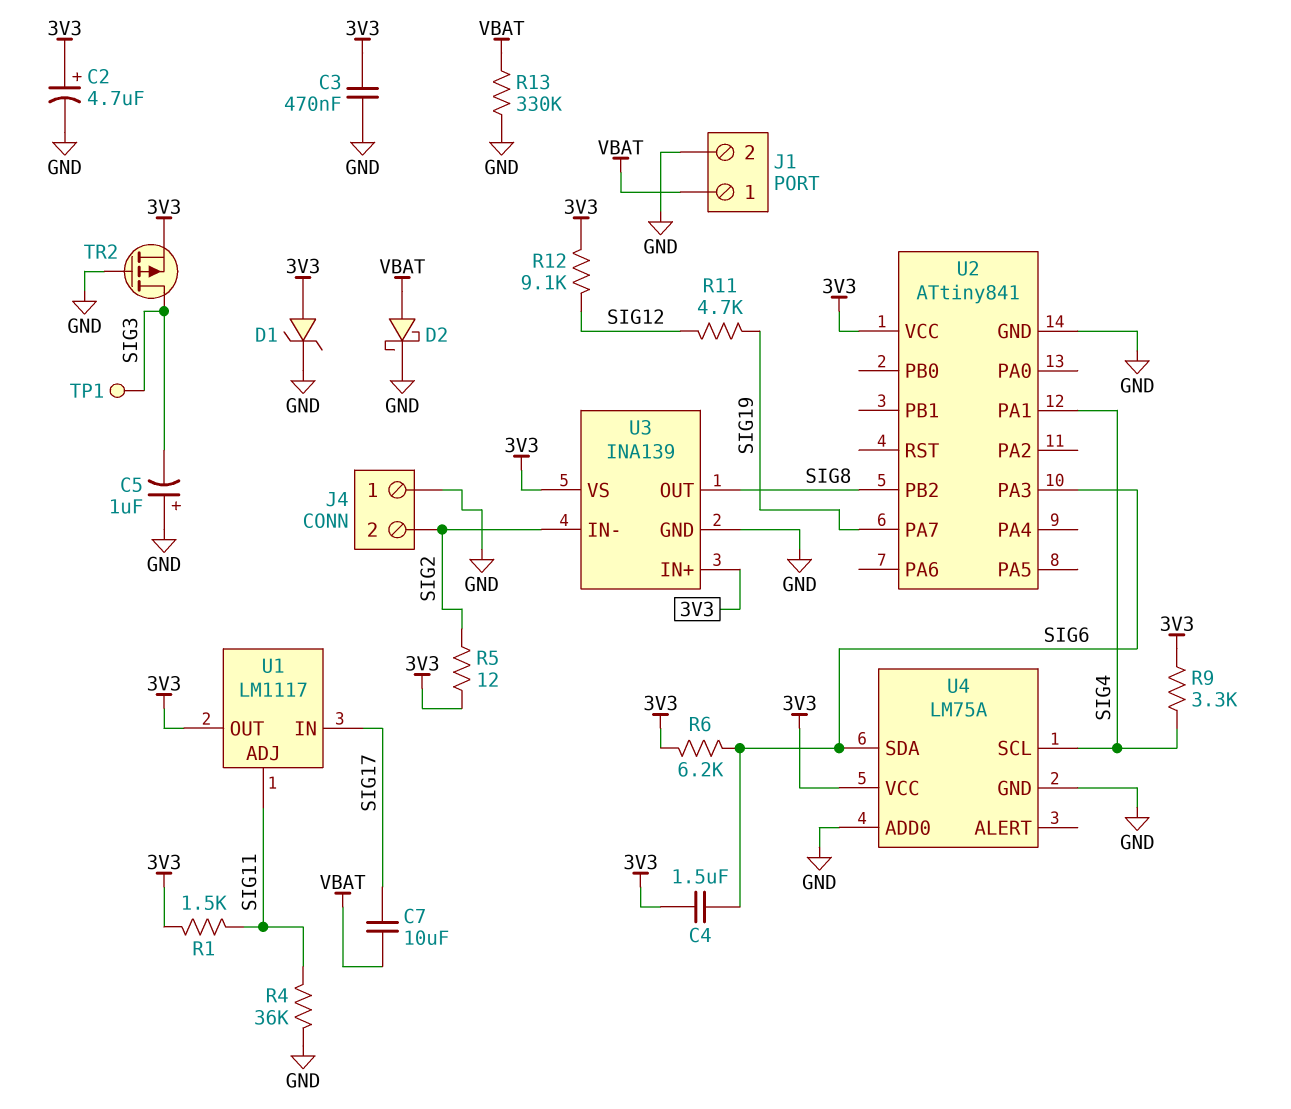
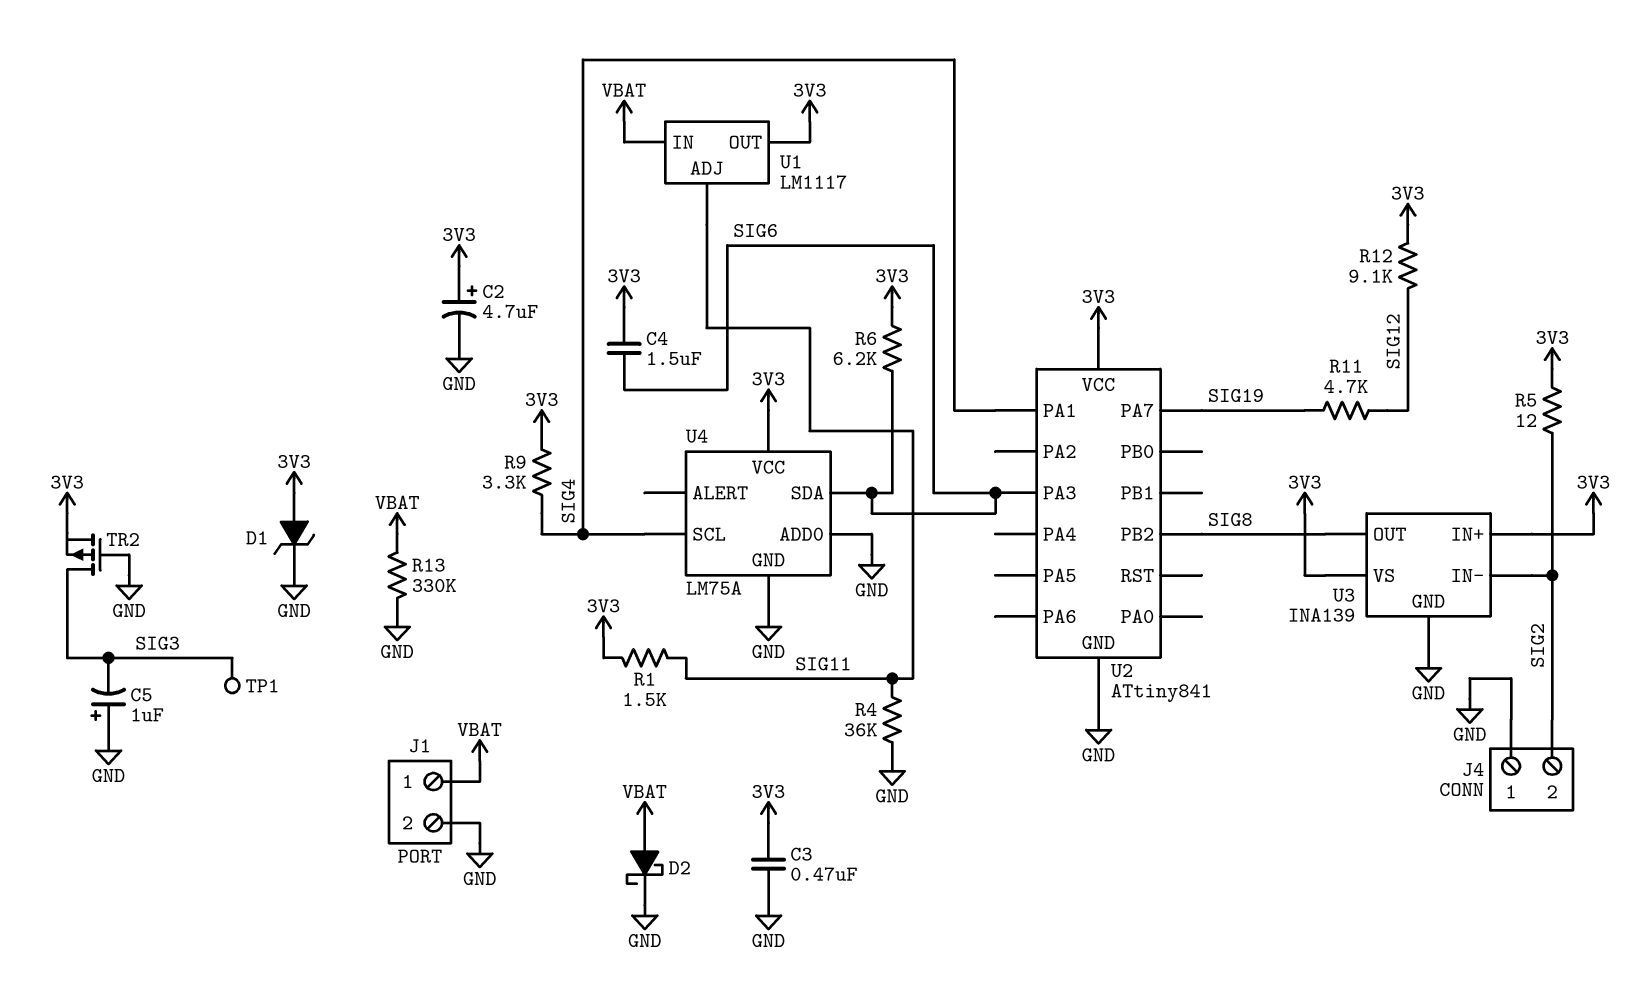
C7: 10uF (SIG17, VBAT) -> none
U1 pin IN: SIG17 -> VBAT

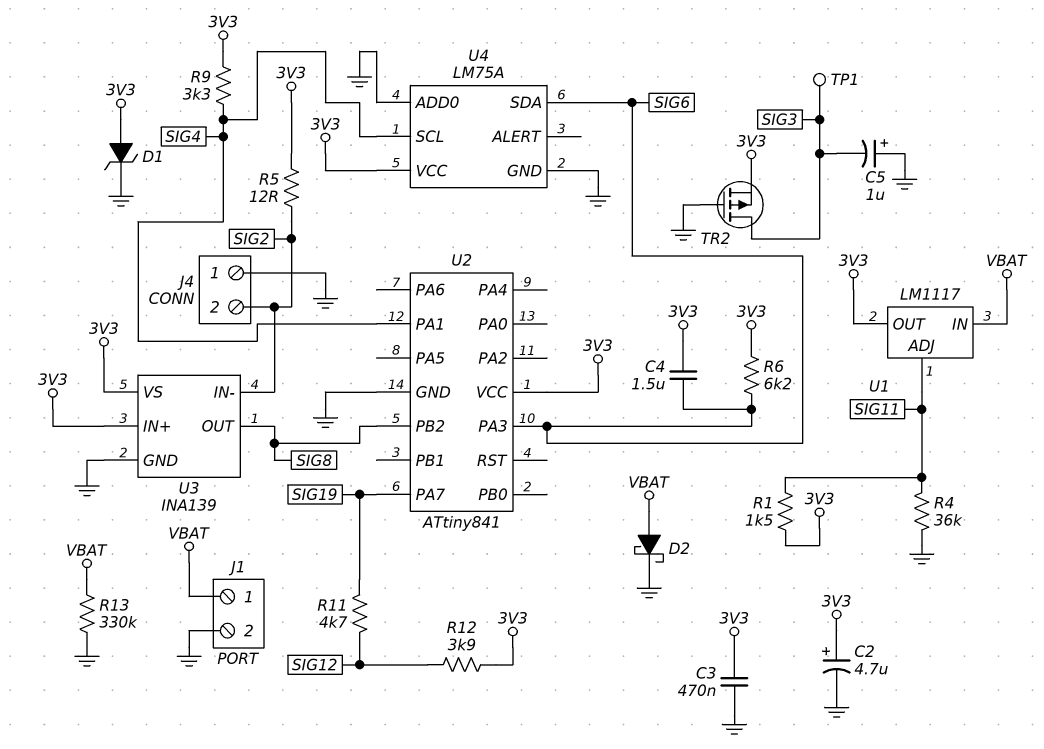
R12: 9.1k (3V3, SIG12) -> 3.9k (3V3, SIG12)

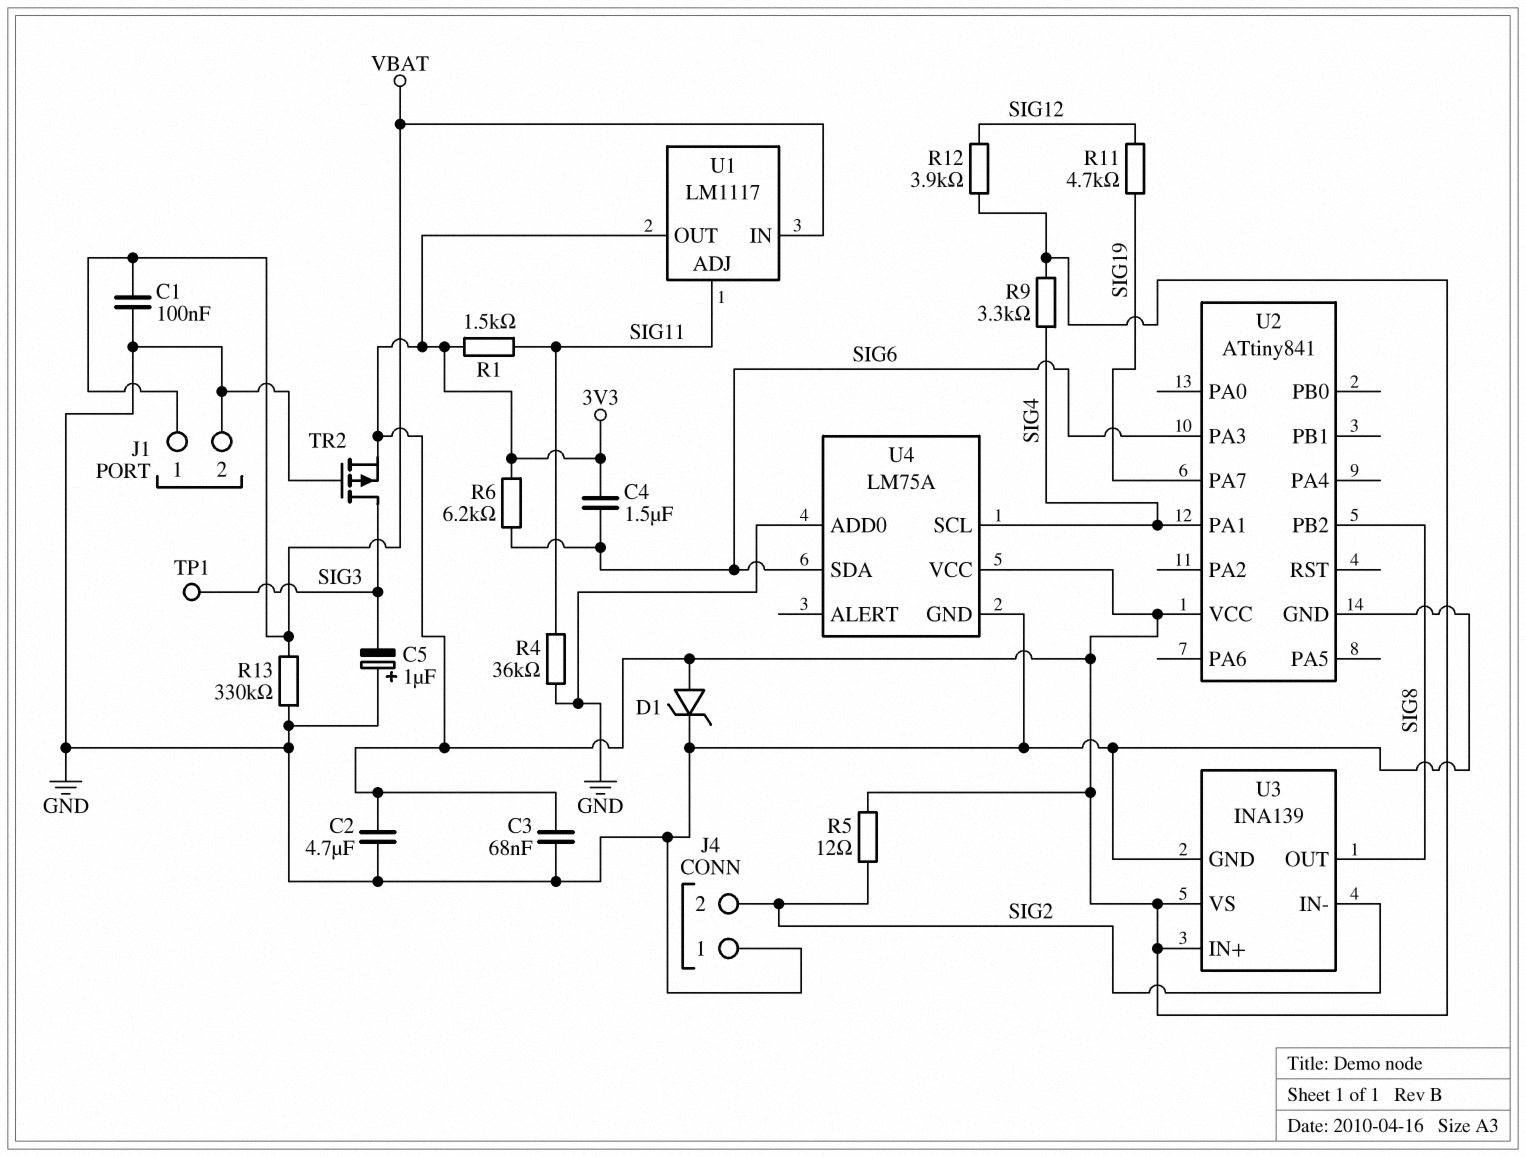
C1: none -> 100nF (GND, VBAT)
C2: 4.7uF (plus 3V3, minus GND) -> 4.7uF (3V3, GND)
C3: 470nF (3V3, GND) -> 68nF (3V3, GND)
D2: schottky (A VBAT, K GND) -> none

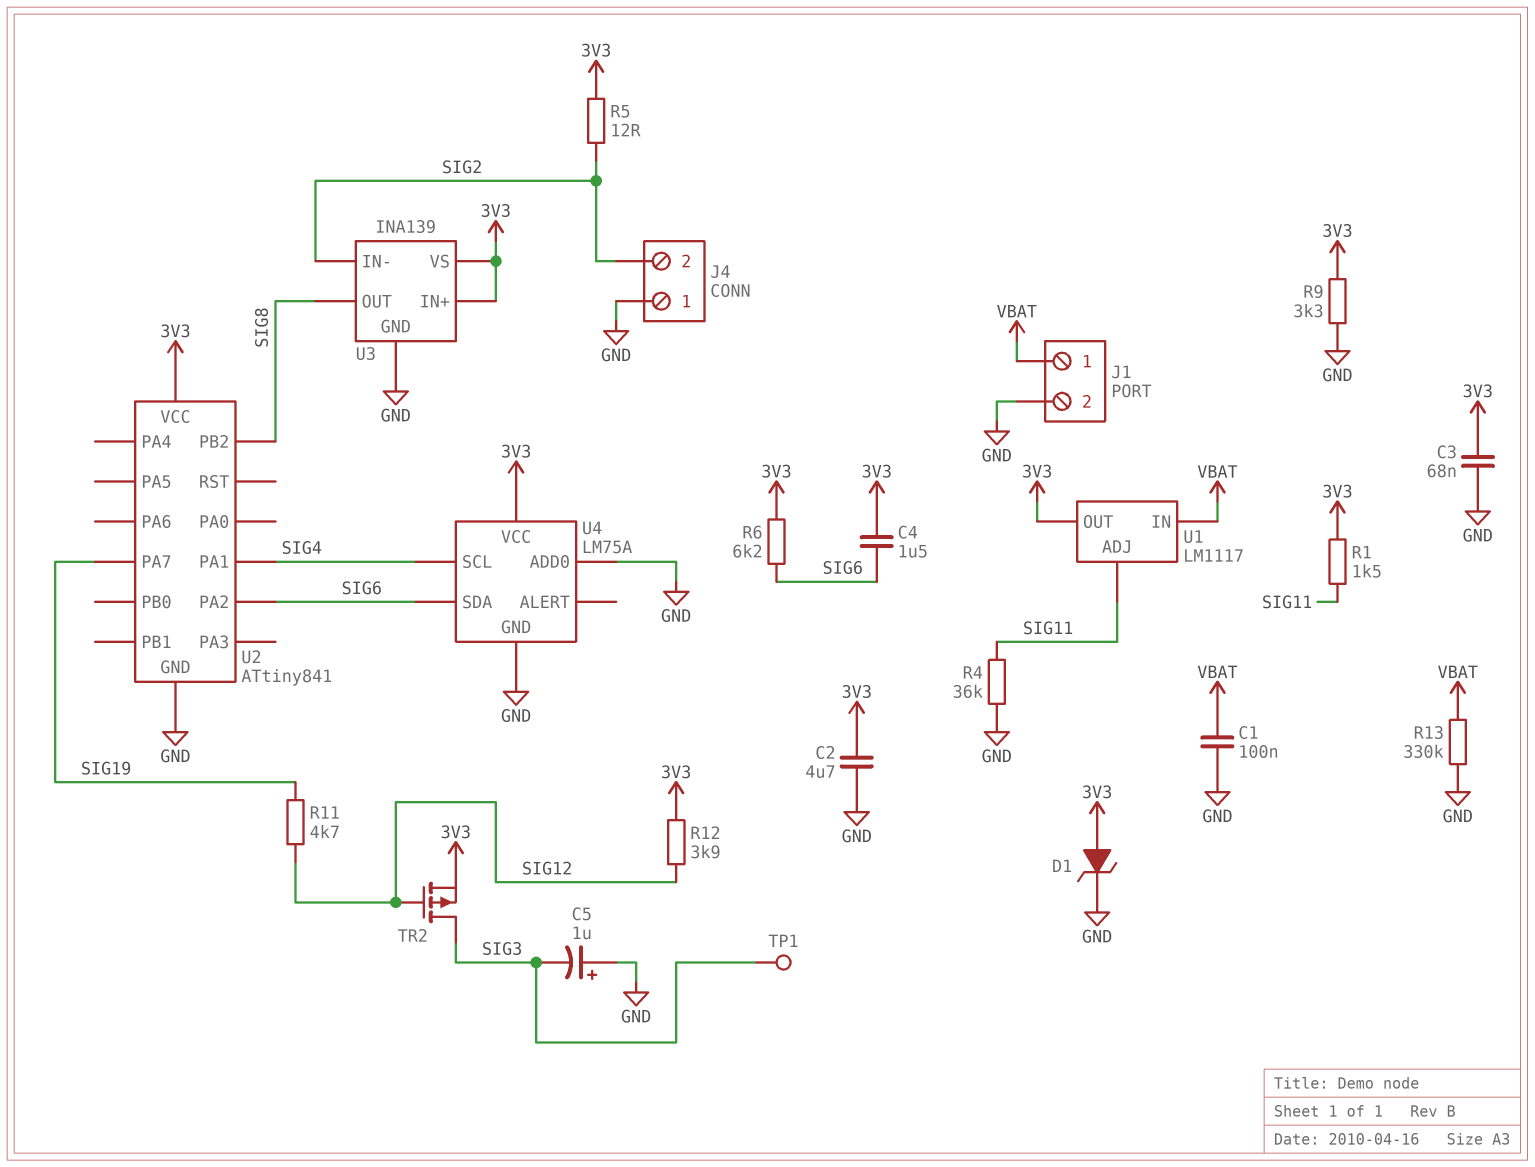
R9: 3.3k (3V3, SIG4) -> 3.3k (3V3, GND)
TR2: PMOS (G GND, D SIG3, S 3V3) -> PMOS (G SIG12, D SIG3, S 3V3)
U2 pin PA2: none -> SIG6
U2 pin PA3: SIG6 -> none

